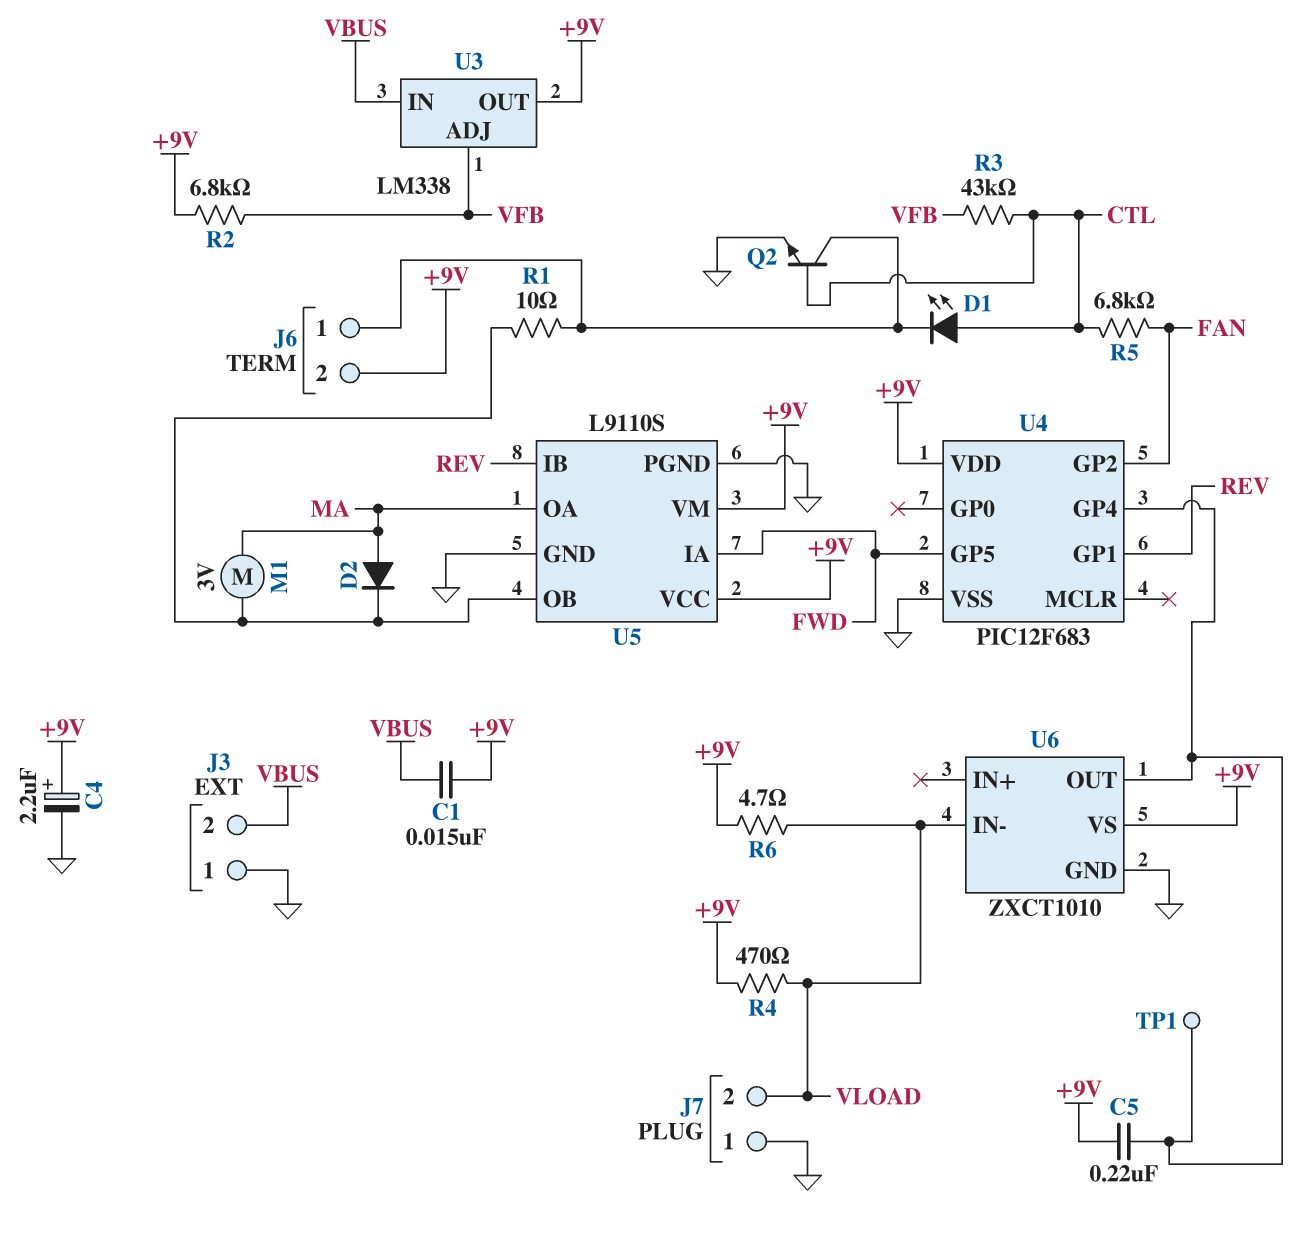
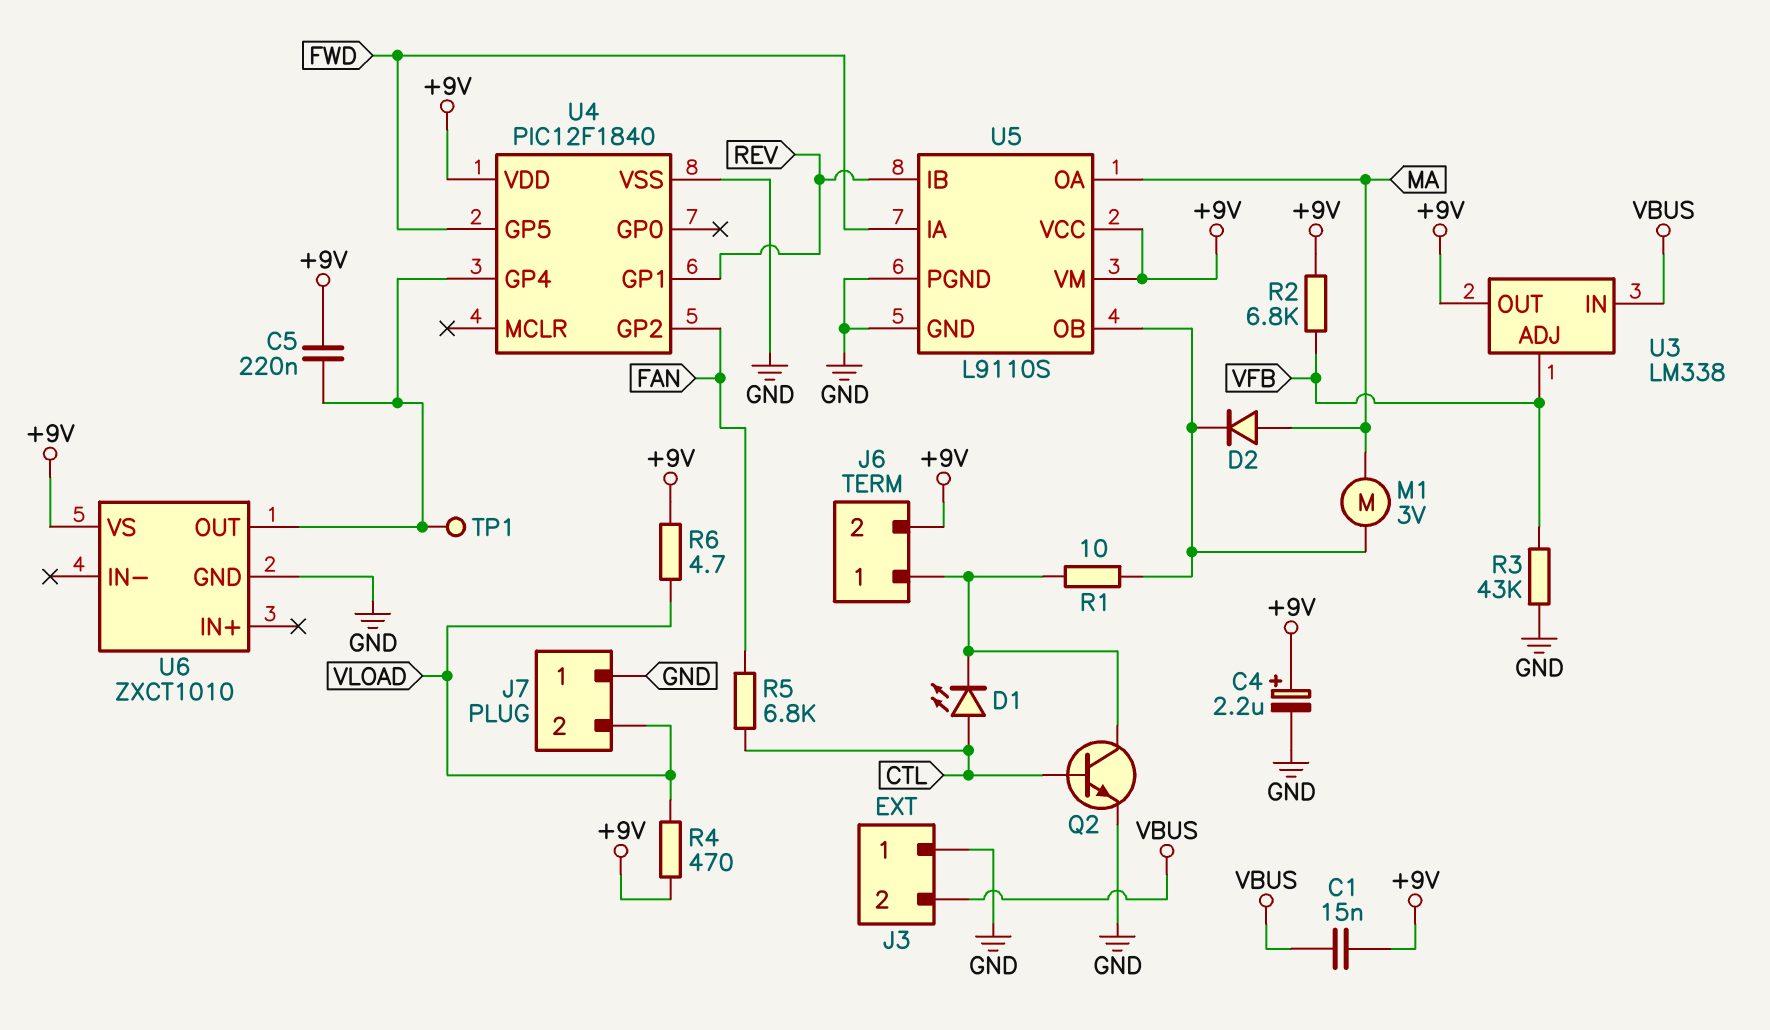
R3: 43k (CTL, VFB) -> 43k (GND, VFB)
U4: PIC12F683 -> PIC12F1840
U6 pin IN-: VLOAD -> none

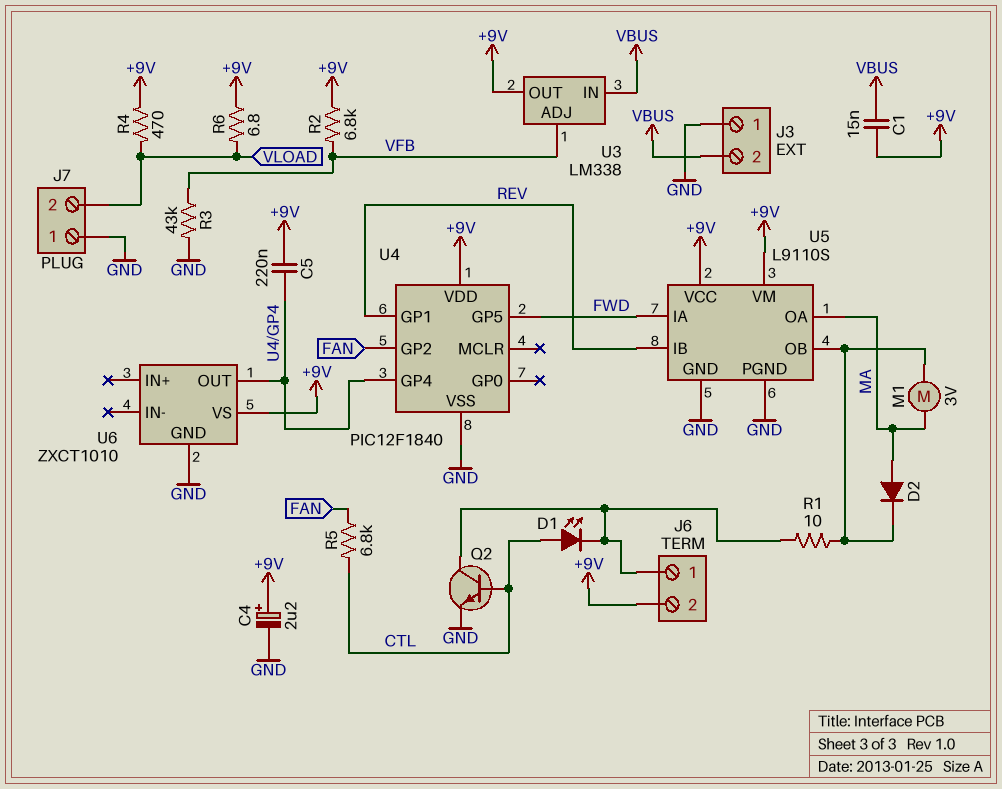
R6: 4.7 (+9V, VLOAD) -> 6.8 (+9V, VLOAD)
TP1: test point (U4/GP4) -> none

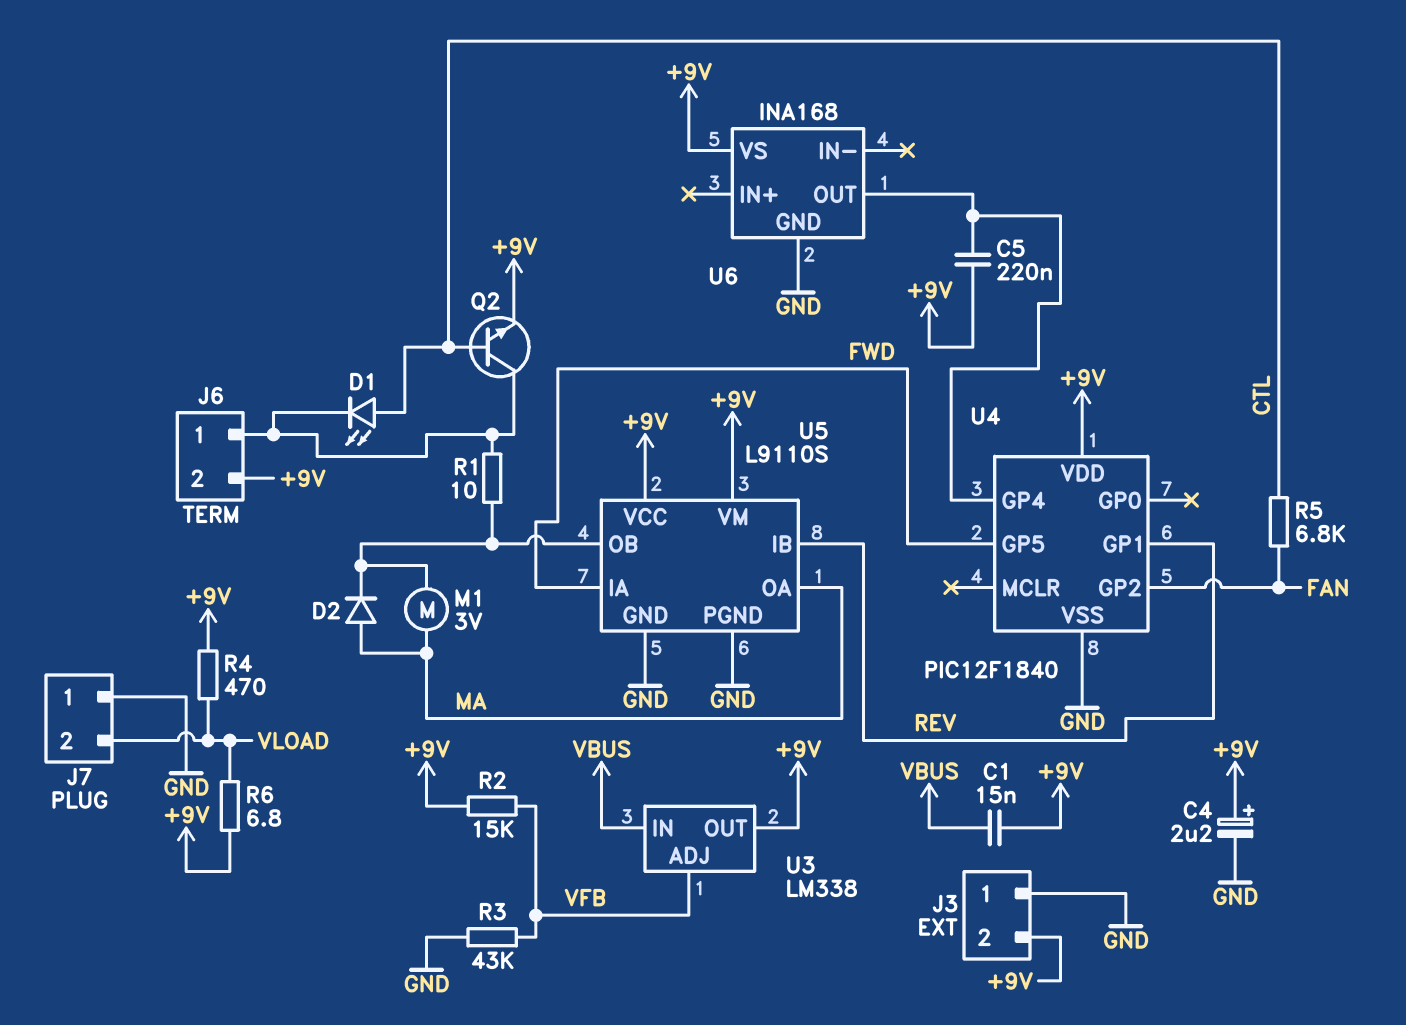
J3 pin 2: VBUS -> +9V
Q2: NPN (B CTL, C J6/1, E GND) -> NPN (B CTL, C J6/1, E +9V)
R2: 6.8k (+9V, VFB) -> 15k (+9V, VFB)
U6: ZXCT1010 -> INA168

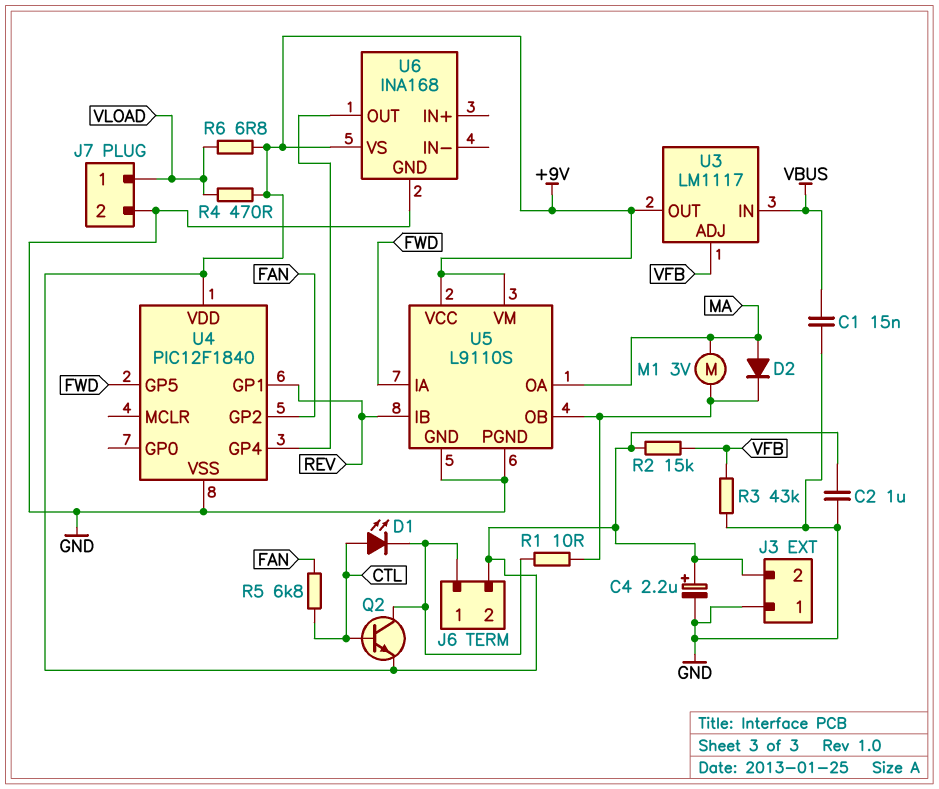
C1: 15nF (+9V, VBUS) -> 15nF (GND, VBUS)
C2: none -> 1uF (+9V, GND)
C5: 220nF (+9V, U4/GP4) -> none
J7 pin 1: GND -> VLOAD
J7 pin 2: VLOAD -> GND
U3: LM338 -> LM1117

